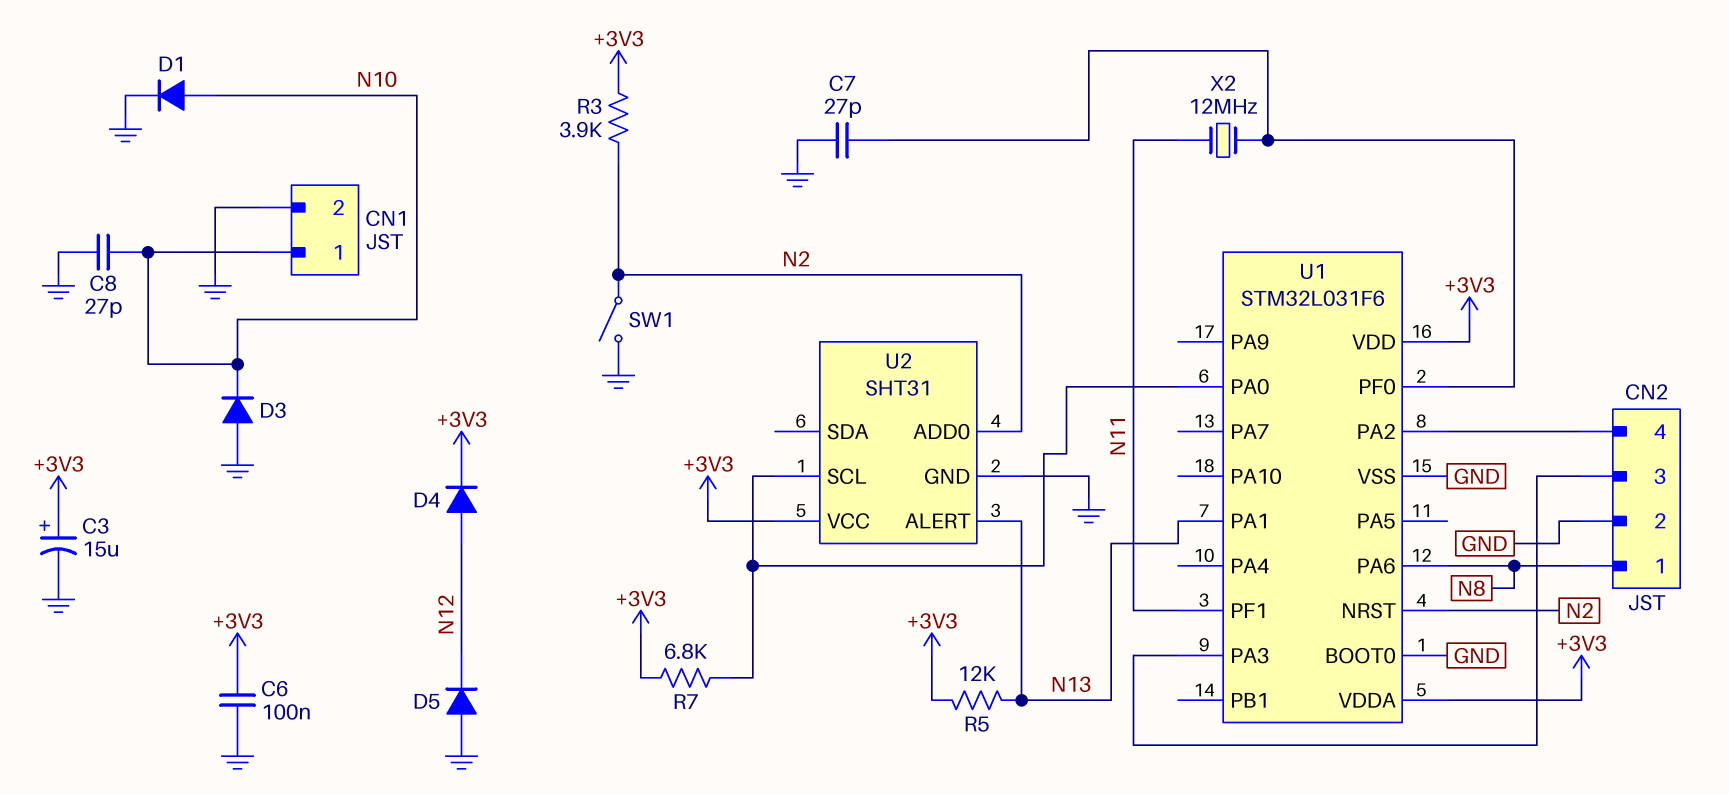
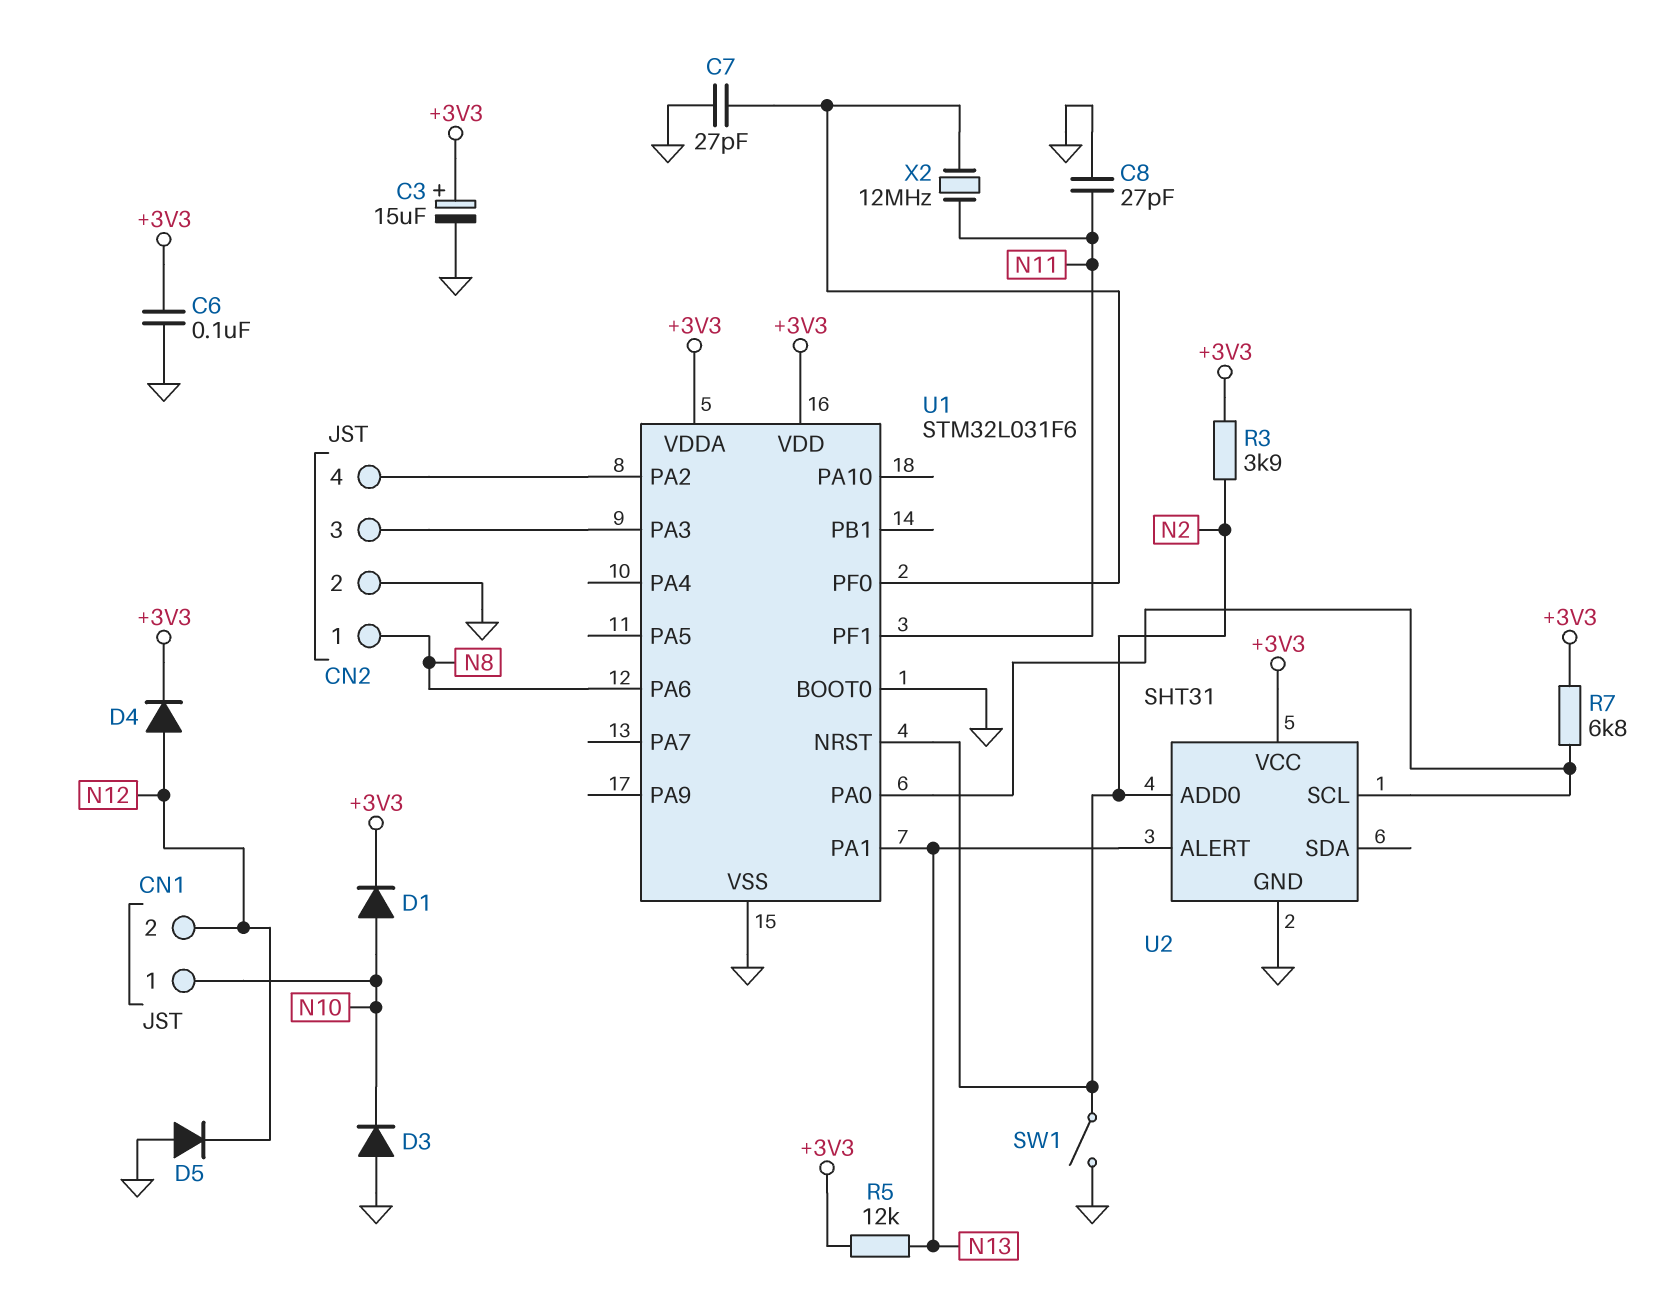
C8: 27pF (GND, N10) -> 27pF (GND, N11)
CN1 pin 2: GND -> N12
D1: diode (A N10, K GND) -> diode (A N10, K +3V3)

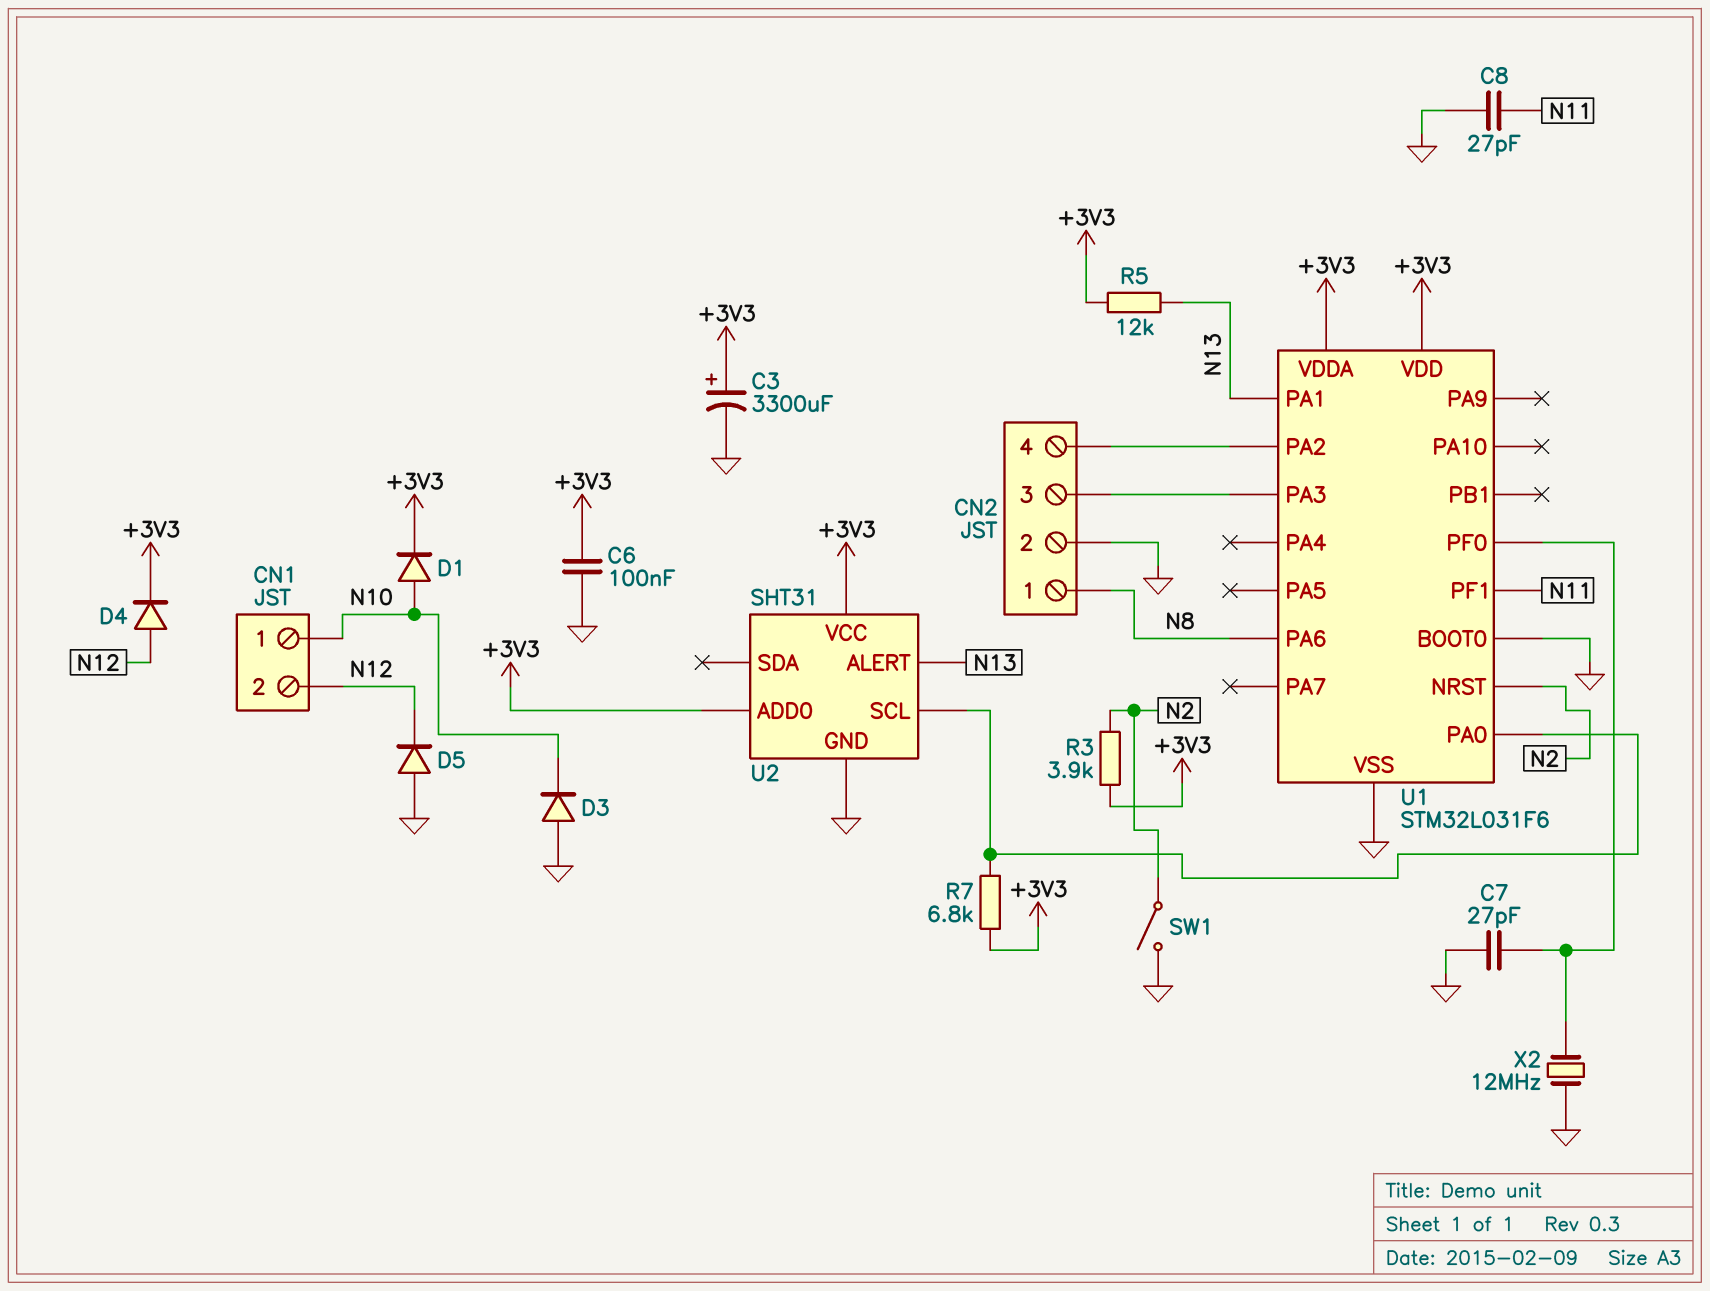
C3: 15uF (plus +3V3, minus GND) -> 3300uF (plus +3V3, minus GND)
U2 pin ADD0: N2 -> +3V3
X2: 12MHz (N11, U1/PF0) -> 12MHz (GND, U1/PF0)

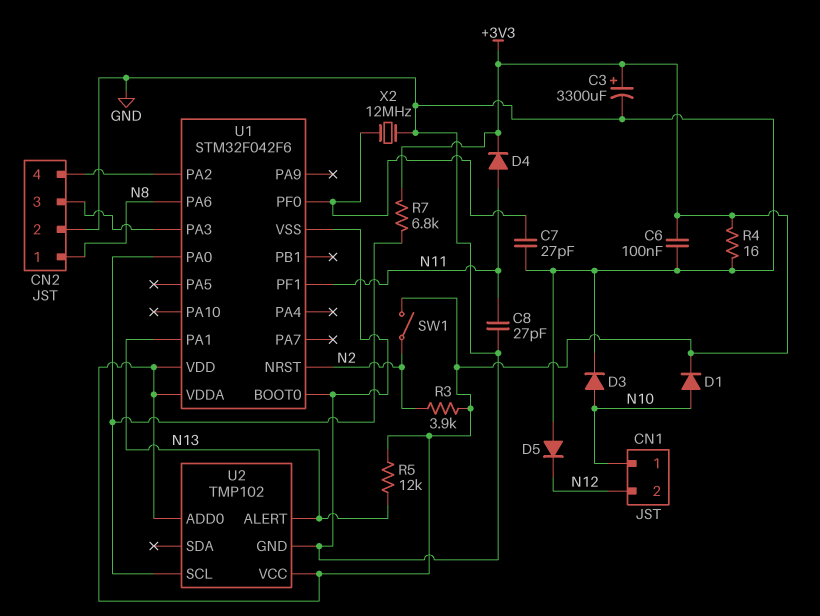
D3: diode (A GND, K N10) -> diode (A N10, K GND)
D4: diode (A N12, K +3V3) -> diode (A N11, K +3V3)
R4: none -> 16 (+3V3, GND)
SW1: switch (GND, N2) -> switch (+3V3, N2)
U1: STM32L031F6 -> STM32F042F6
U2: SHT31 -> TMP102

